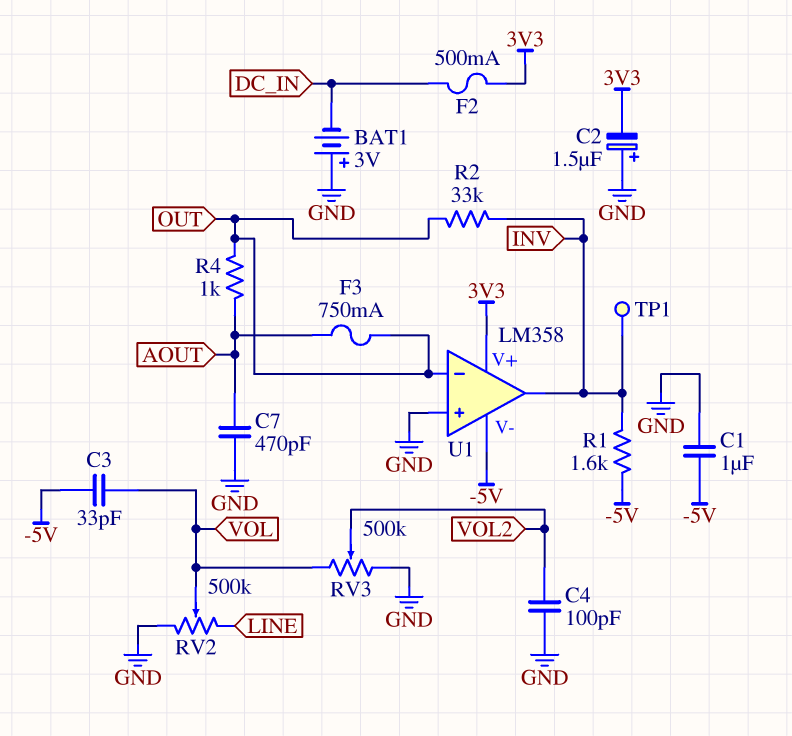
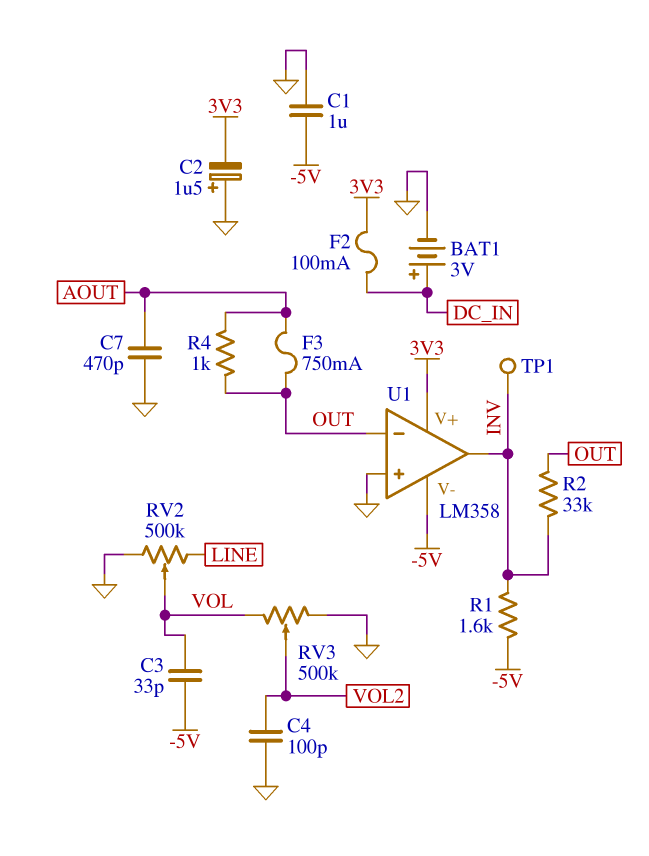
BAT1: 3V (plus GND, minus DC_IN) -> 3V (plus DC_IN, minus GND)
F2: 500mA (3V3, DC_IN) -> 100mA (3V3, DC_IN)

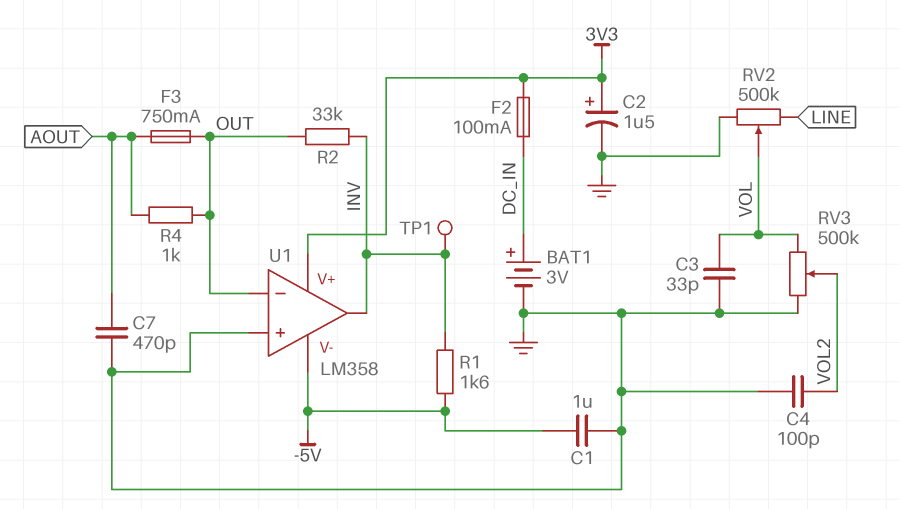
C2: 1.5uF (plus GND, minus 3V3) -> 1.5uF (plus 3V3, minus GND)
C3: 33pF (-5V, VOL) -> 33pF (GND, VOL)

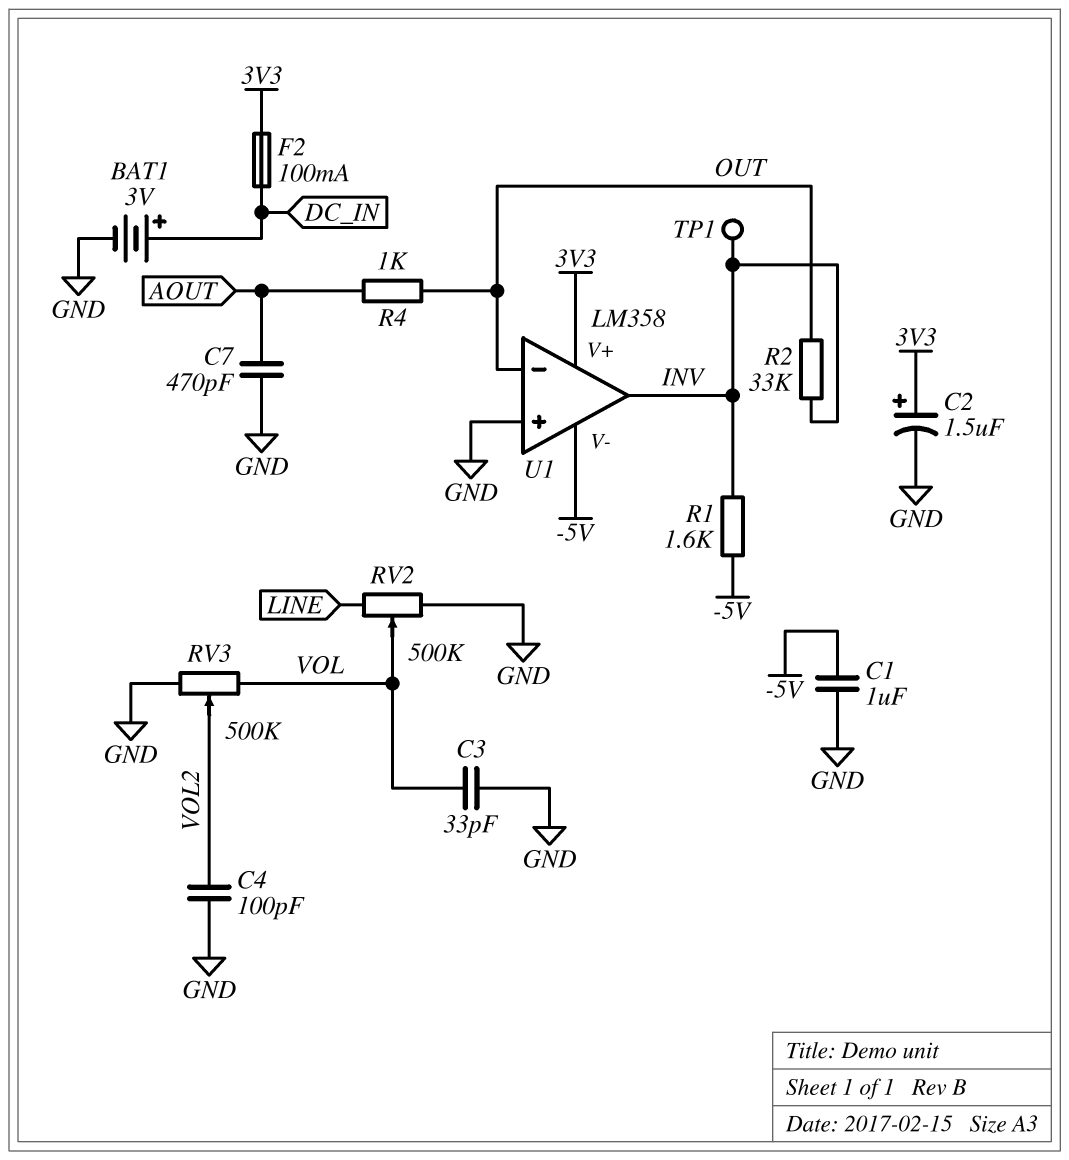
F3: 750mA (AOUT, OUT) -> none

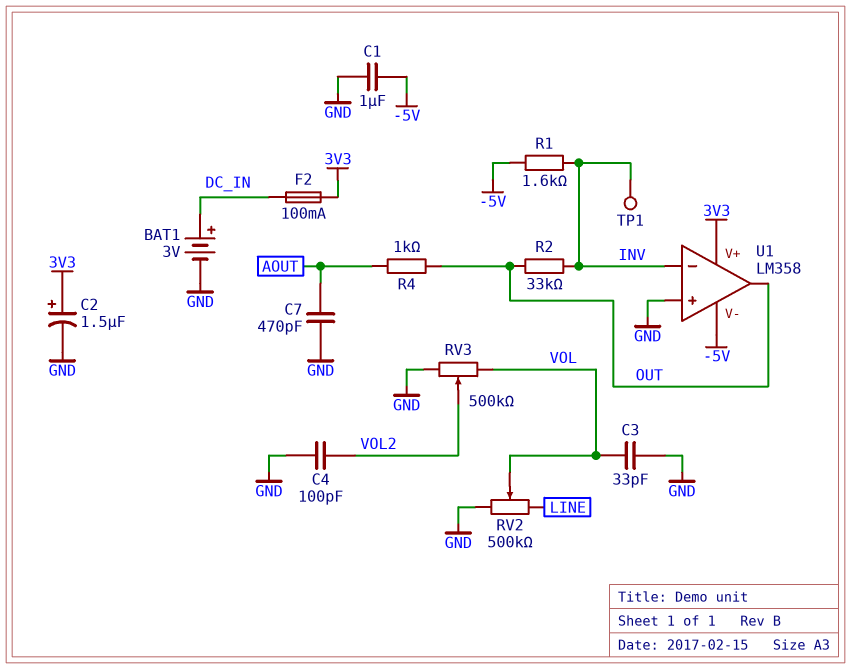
U1 pin in-: OUT -> INV
U1 pin out: INV -> OUT

